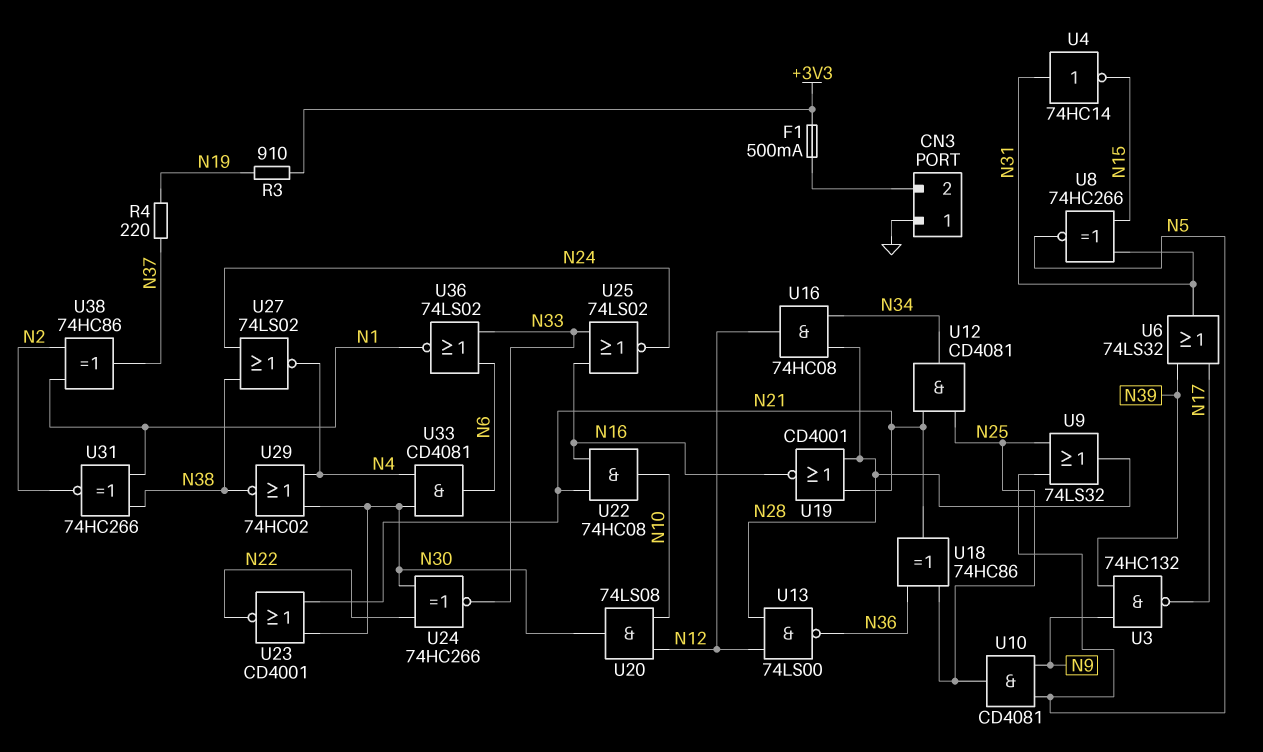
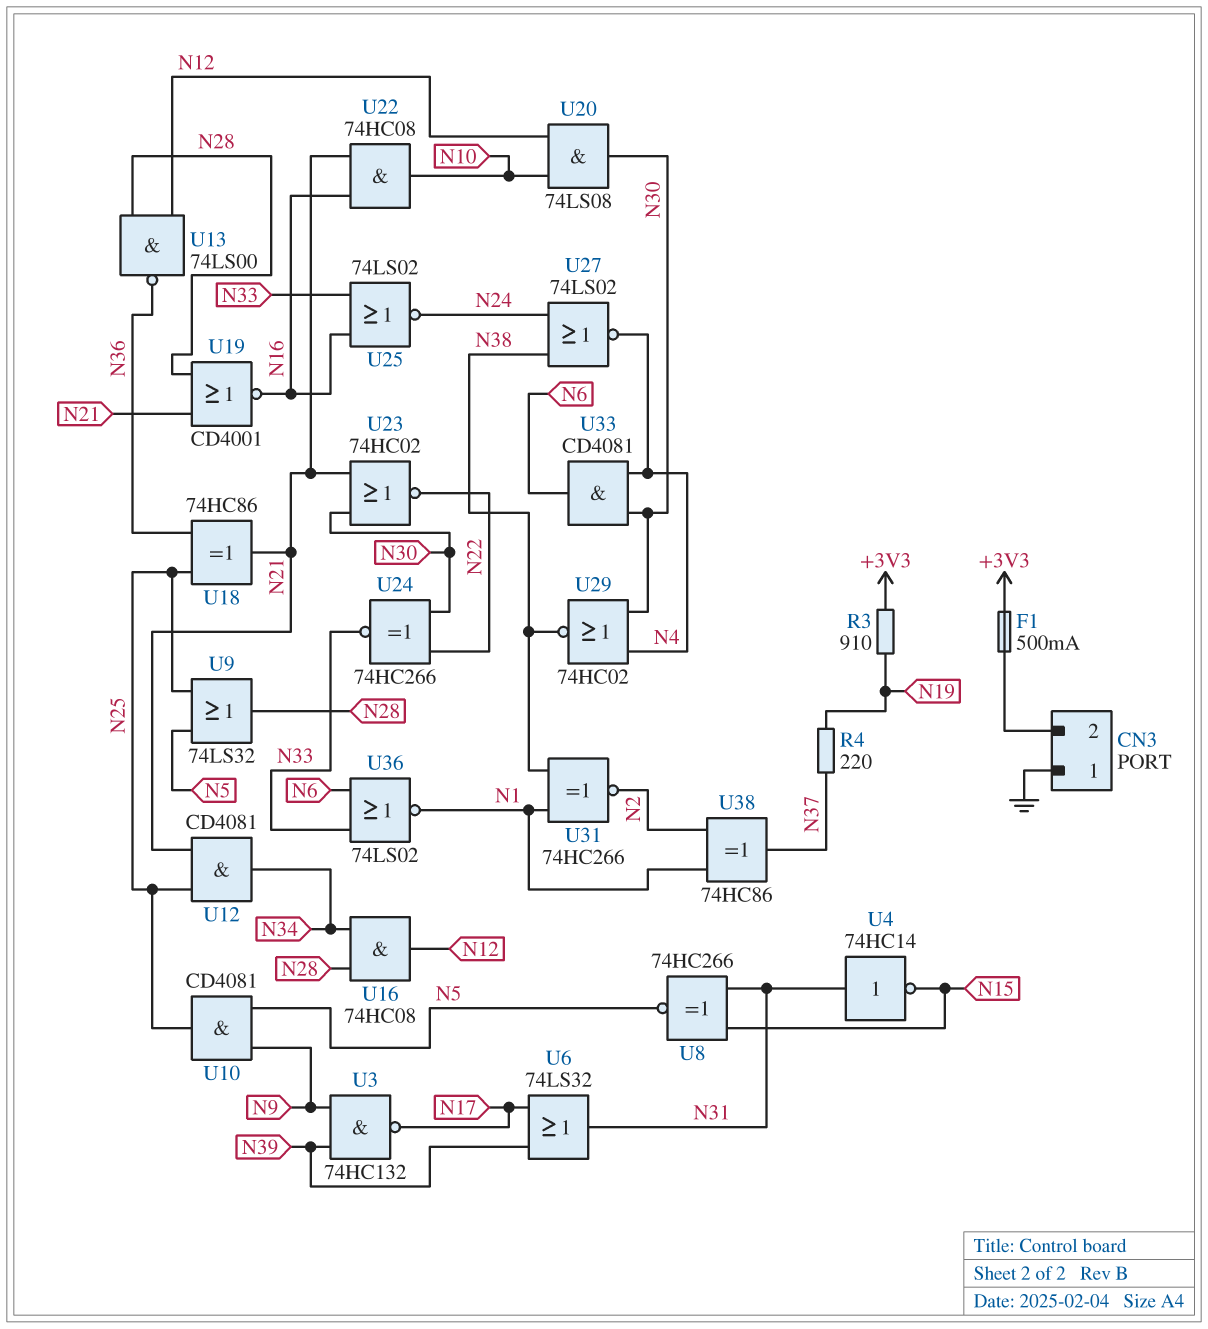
U23: NOR CD4001 (in N21, in N30, out N22) -> NOR 74HC02 (in N21, in N30, out N22)

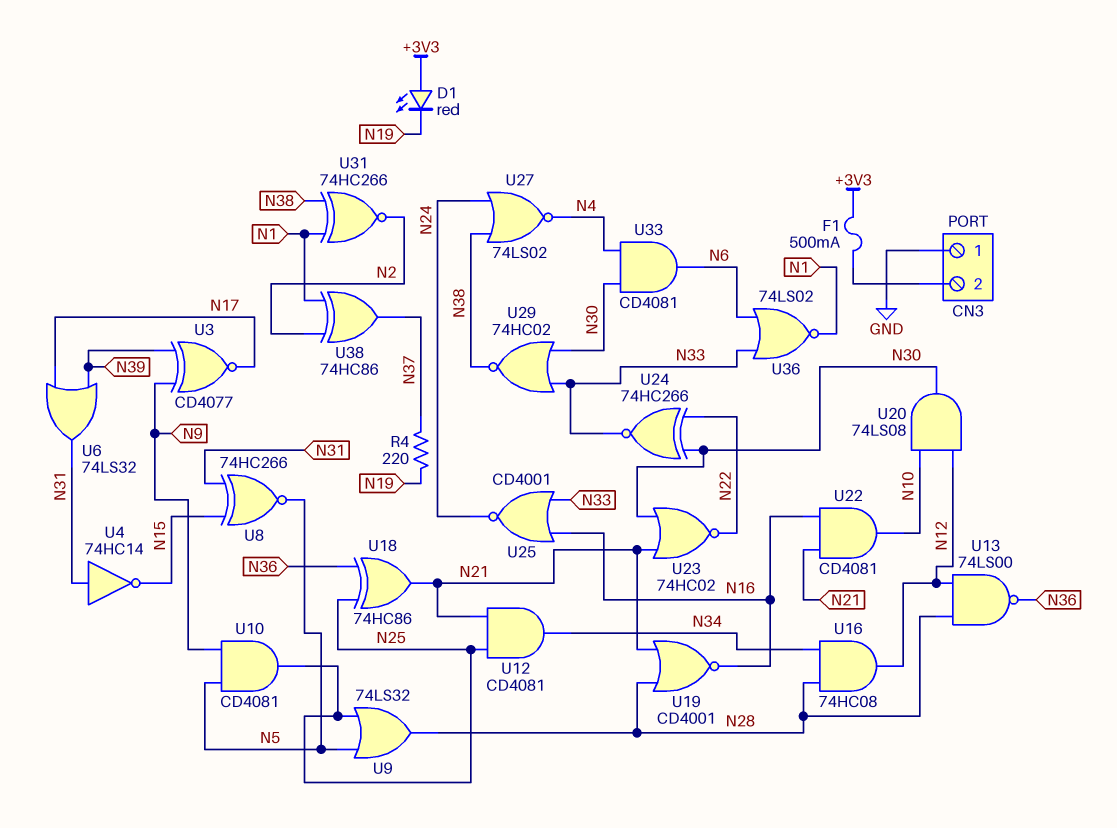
D1: none -> LED red (A +3V3, K N19)
R3: 910 (+3V3, N19) -> none
U3: NAND 74HC132 (in N9, in N39, out N17) -> XNOR CD4077 (in N9, in N39, out N17)
U22: AND 74HC08 (in N16, in N21, out N10) -> AND CD4081 (in N16, in N21, out N10)
U25: NOR 74LS02 (in N16, in N33, out N24) -> NOR CD4001 (in N16, in N33, out N24)
U29: NOR 74HC02 (in N4, in N30, out N38) -> NOR 74HC02 (in N30, in N33, out N38)

